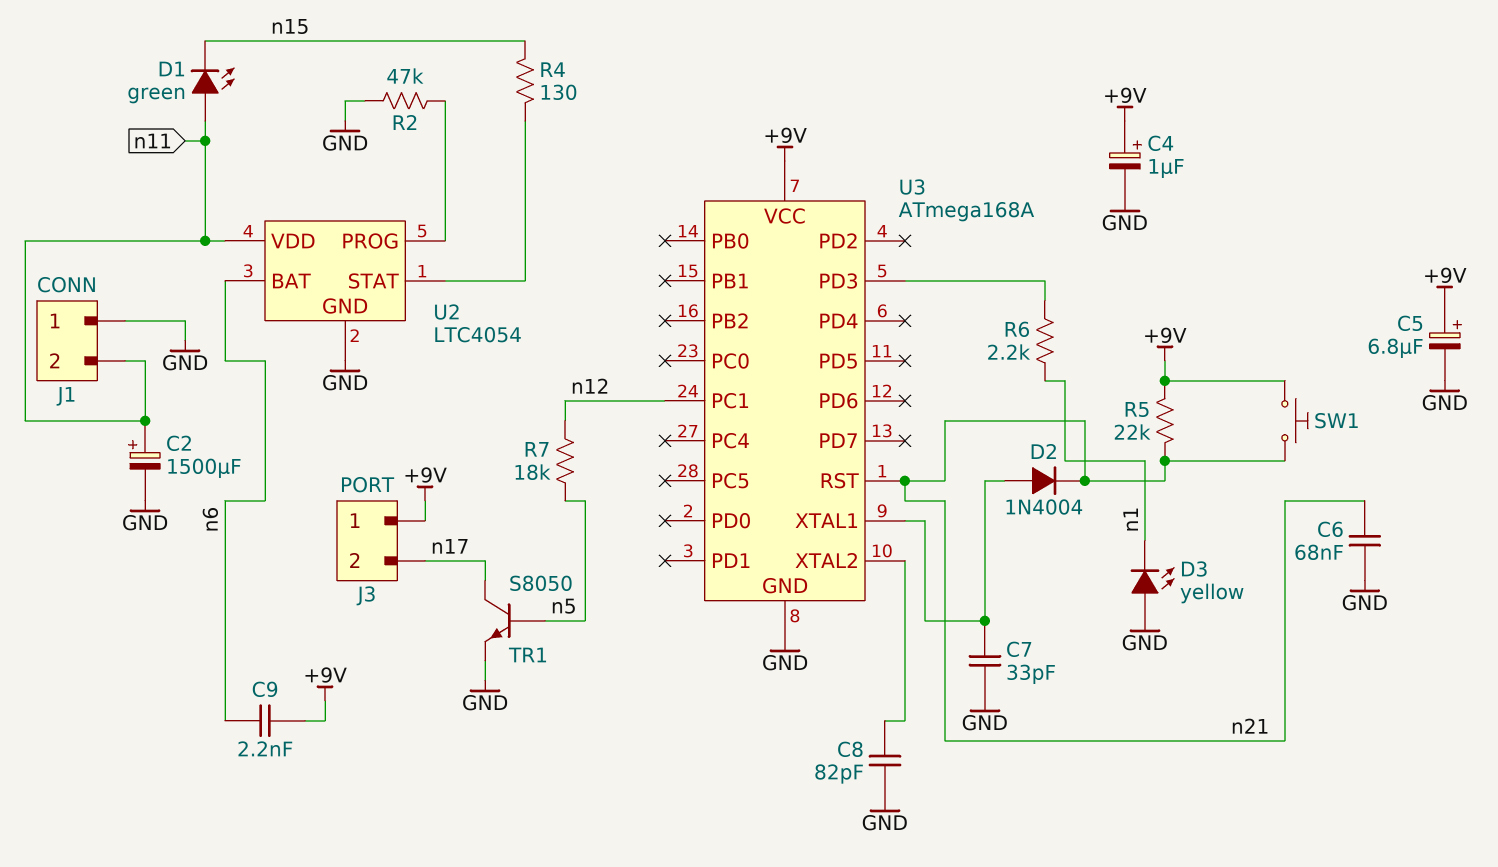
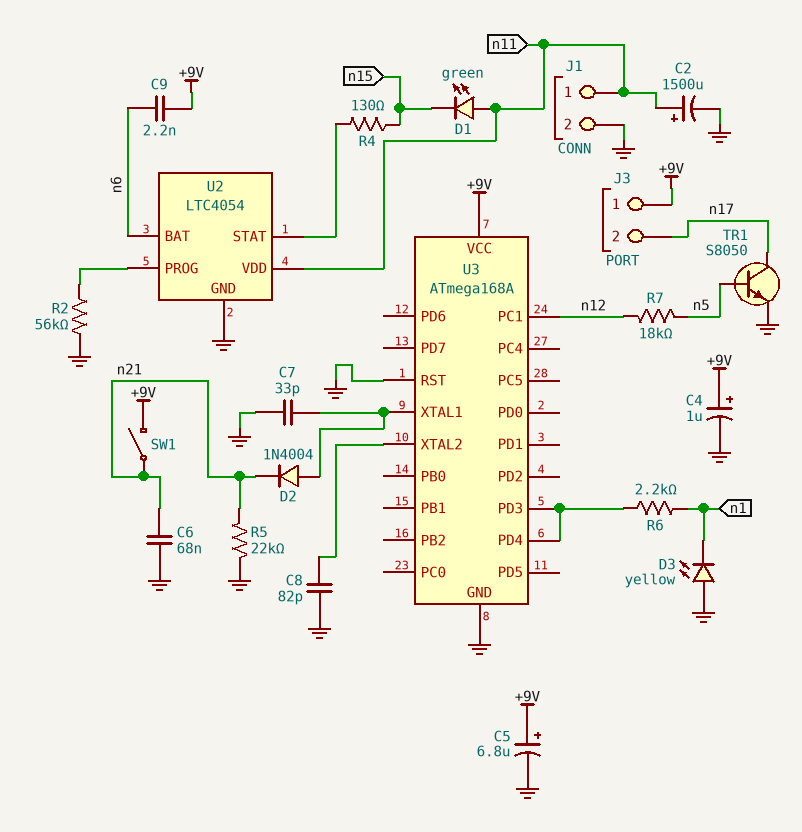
J1 pin 1: GND -> n11
J1 pin 2: n11 -> GND
R2: 47k (GND, U2/PROG) -> 56k (GND, U2/PROG)
R5: 22k (+9V, n21) -> 22k (GND, n21)
SW1: button (+9V, n21) -> switch (+9V, n21)
U3 pin PD4: none -> U3/PD3
U3 pin RST: n21 -> GND

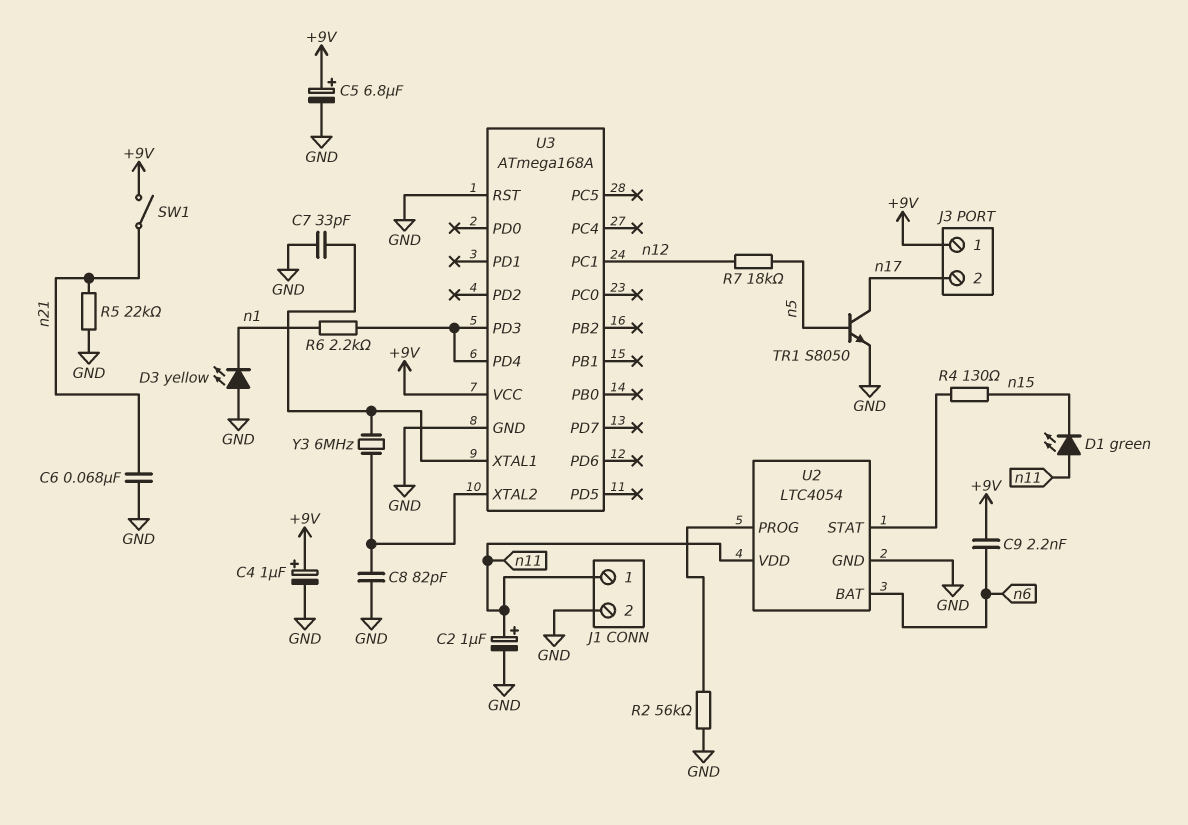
C2: 1500uF (plus n11, minus GND) -> 1uF (plus n11, minus GND)
D2: diode 1N4004 (A U3/XTAL1, K n21) -> none
Y3: none -> 6MHz (U3/XTAL1, U3/XTAL2)

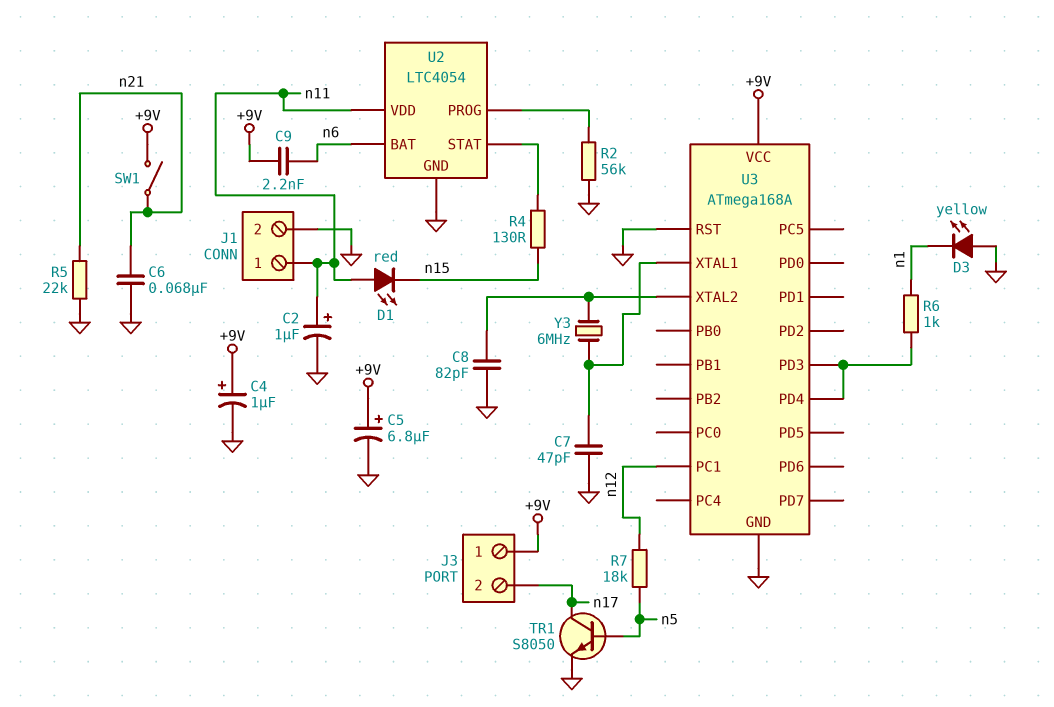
C7: 33pF (GND, U3/XTAL1) -> 47pF (GND, U3/XTAL1)
D1: LED green (A n11, K n15) -> LED red (A n11, K n15)
R6: 2.2k (U3/PD3, n1) -> 1k (U3/PD3, n1)

